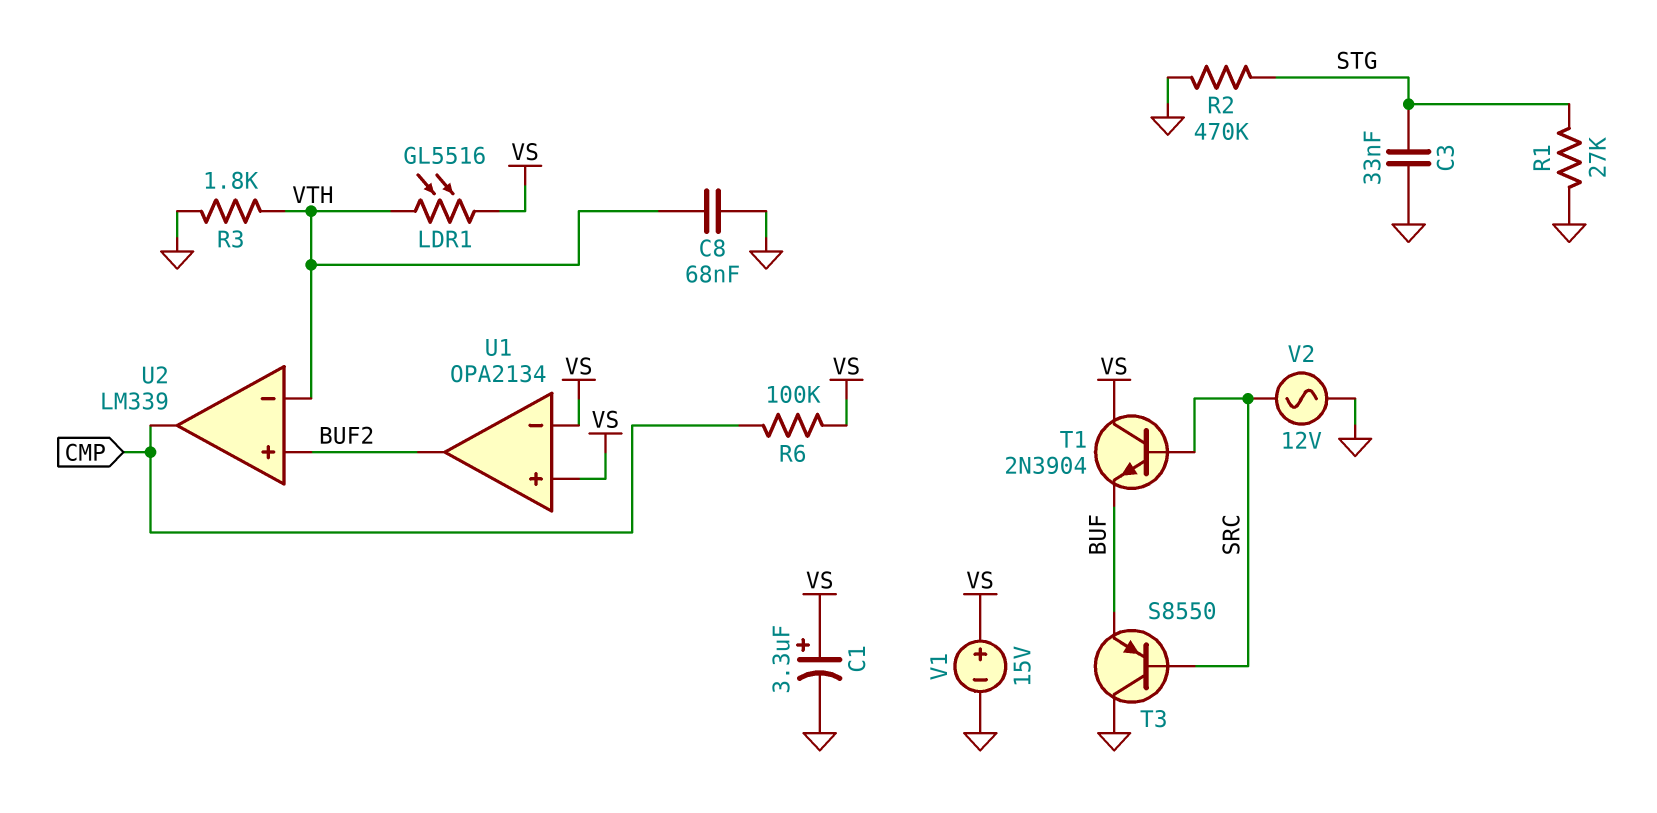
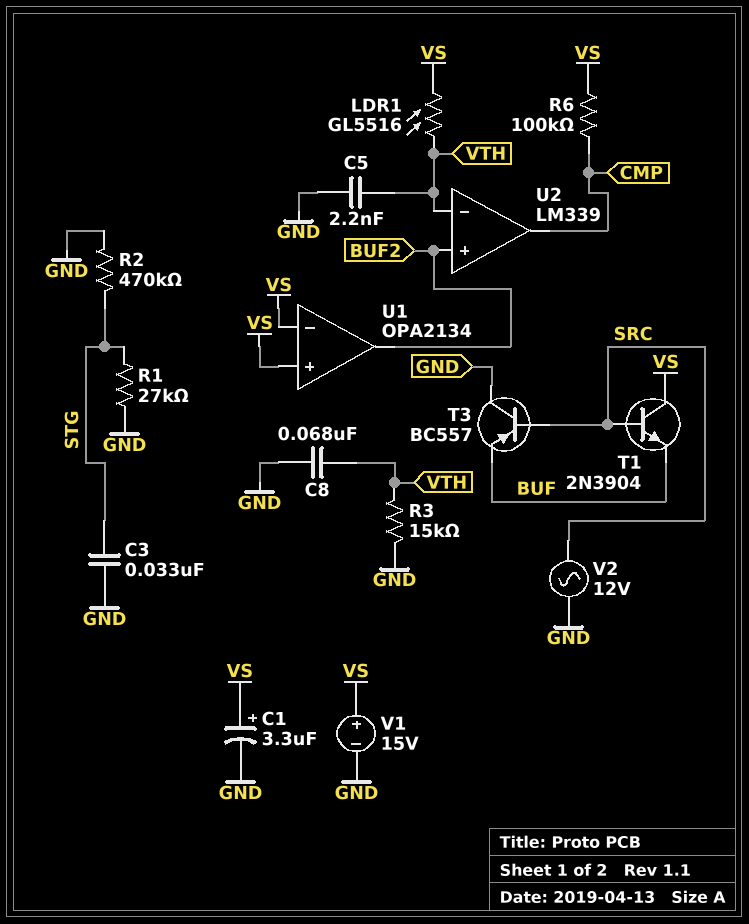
C5: none -> 2.2nF (GND, VTH)
R3: 1.8k (GND, VTH) -> 15k (GND, VTH)
T3: PNP S8550 (B SRC, C GND, E BUF) -> PNP BC557 (B SRC, C GND, E BUF)

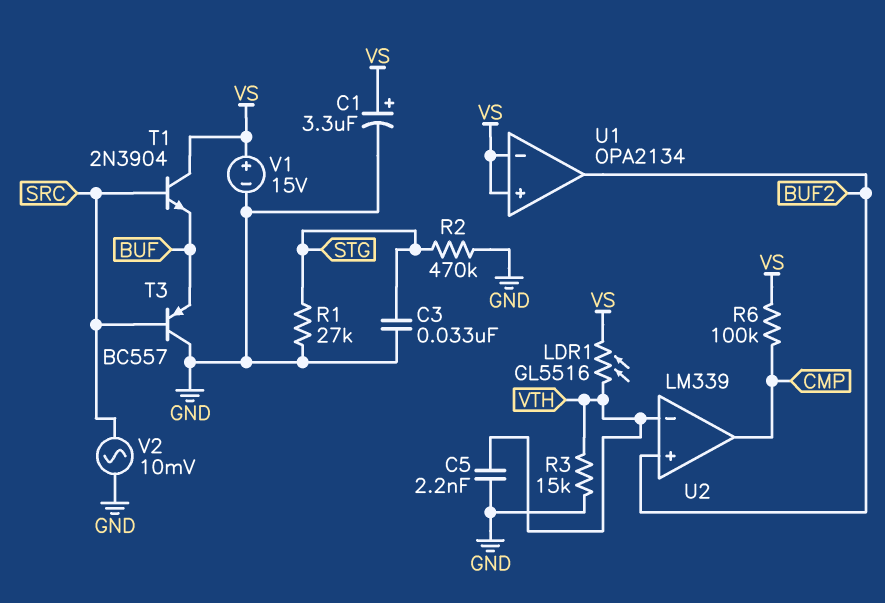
C8: 68nF (GND, VTH) -> none
V2: AC 12V (GND, SRC) -> AC 10mV (GND, SRC)

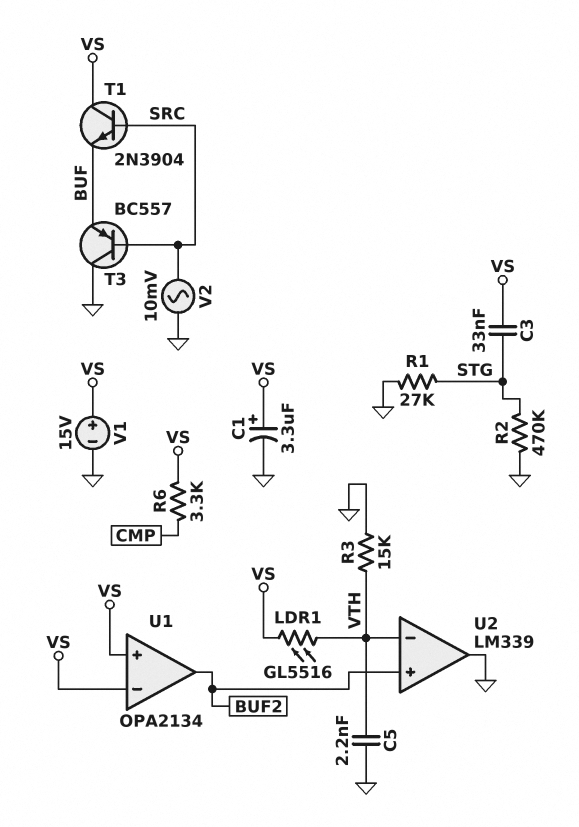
C3: 33nF (GND, STG) -> 33nF (STG, VS)
R6: 100k (CMP, VS) -> 3.3k (CMP, VS)
U2 pin out: CMP -> GND

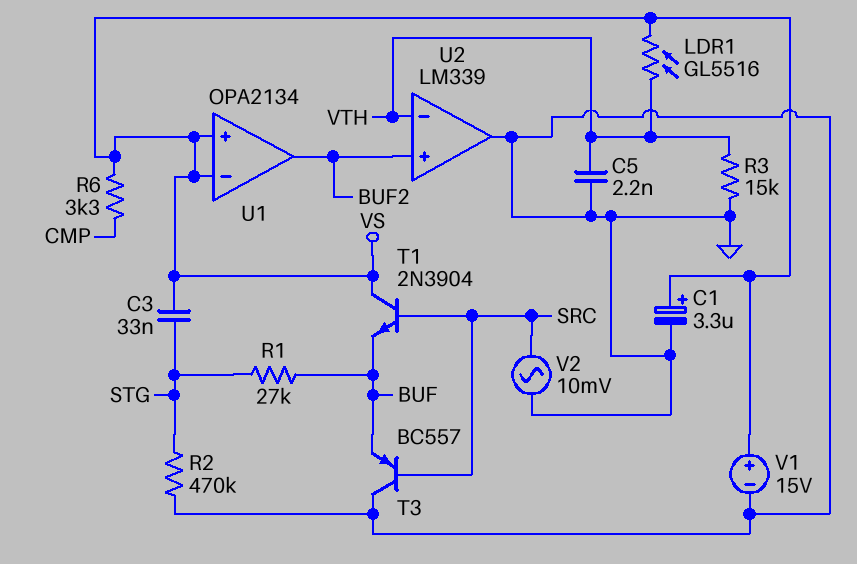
R1: 27k (GND, STG) -> 27k (BUF, STG)

